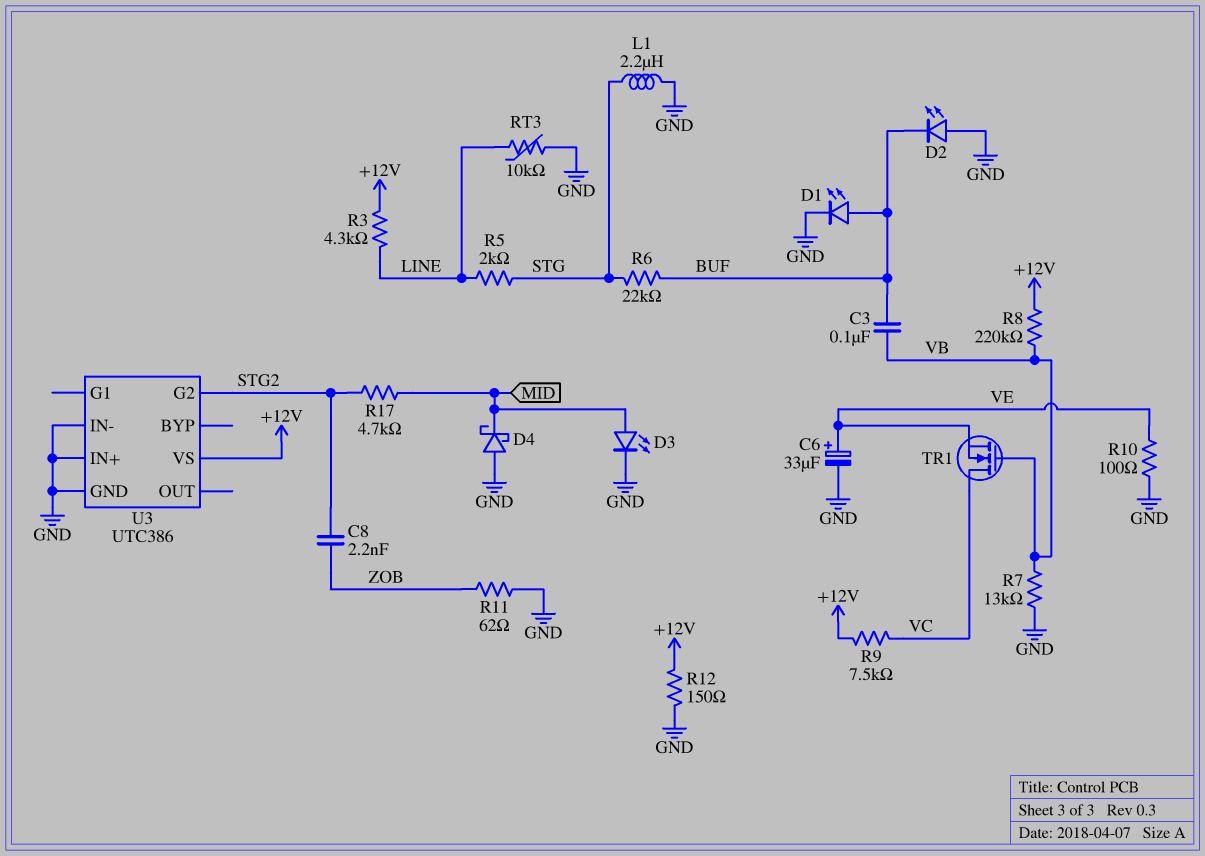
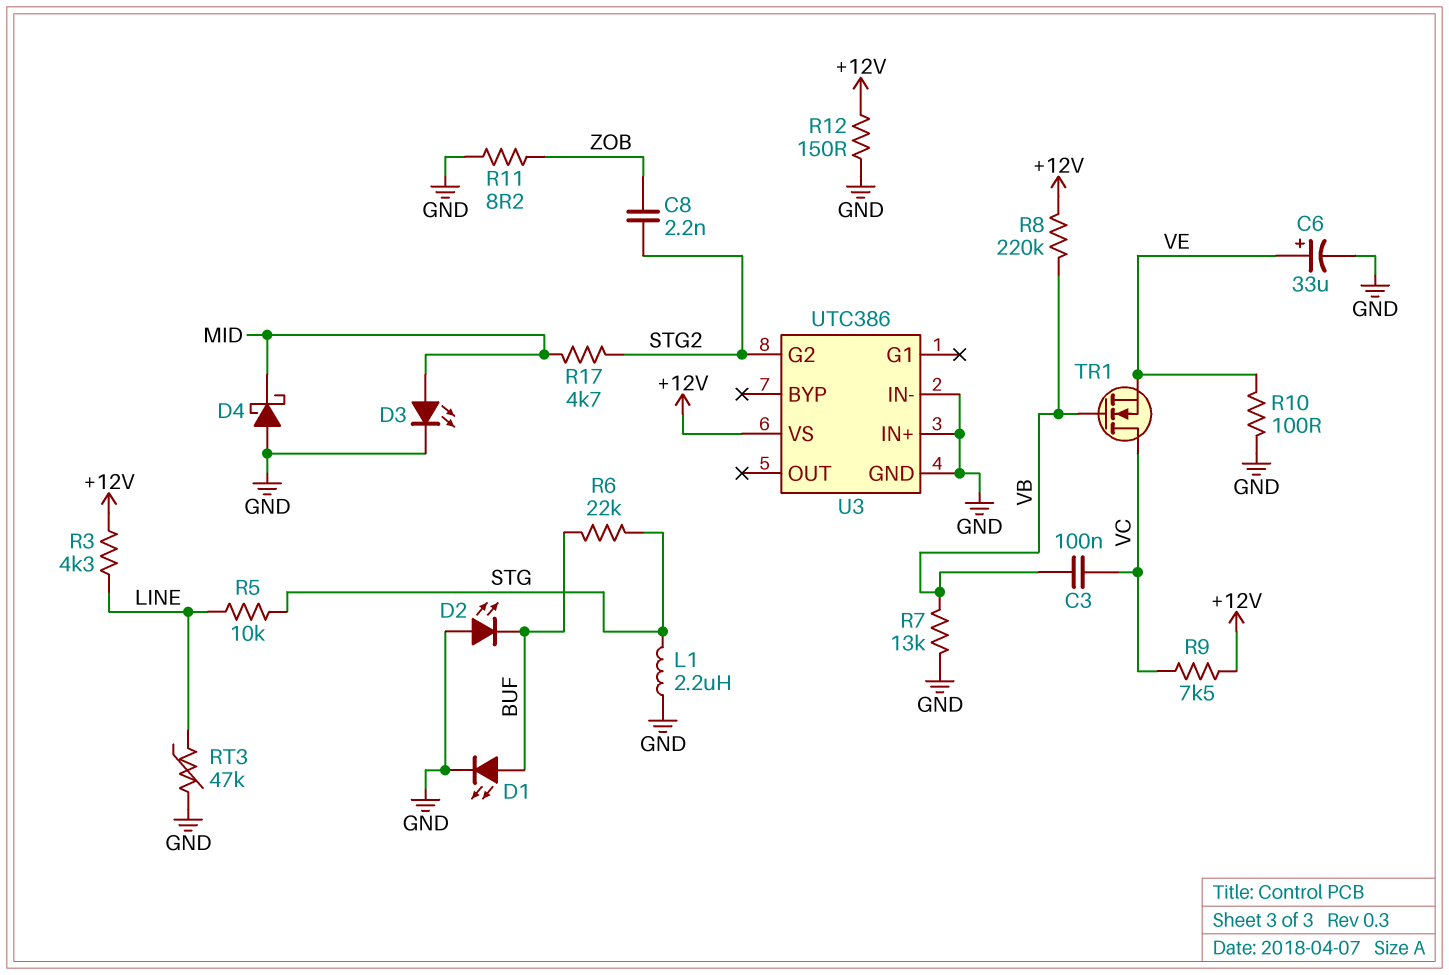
C3: 100nF (BUF, VB) -> 100nF (VB, VC)
R5: 2k (LINE, STG) -> 10k (LINE, STG)
R11: 62 (GND, ZOB) -> 8.2 (GND, ZOB)
RT3: 10k (GND, LINE) -> 47k (GND, LINE)

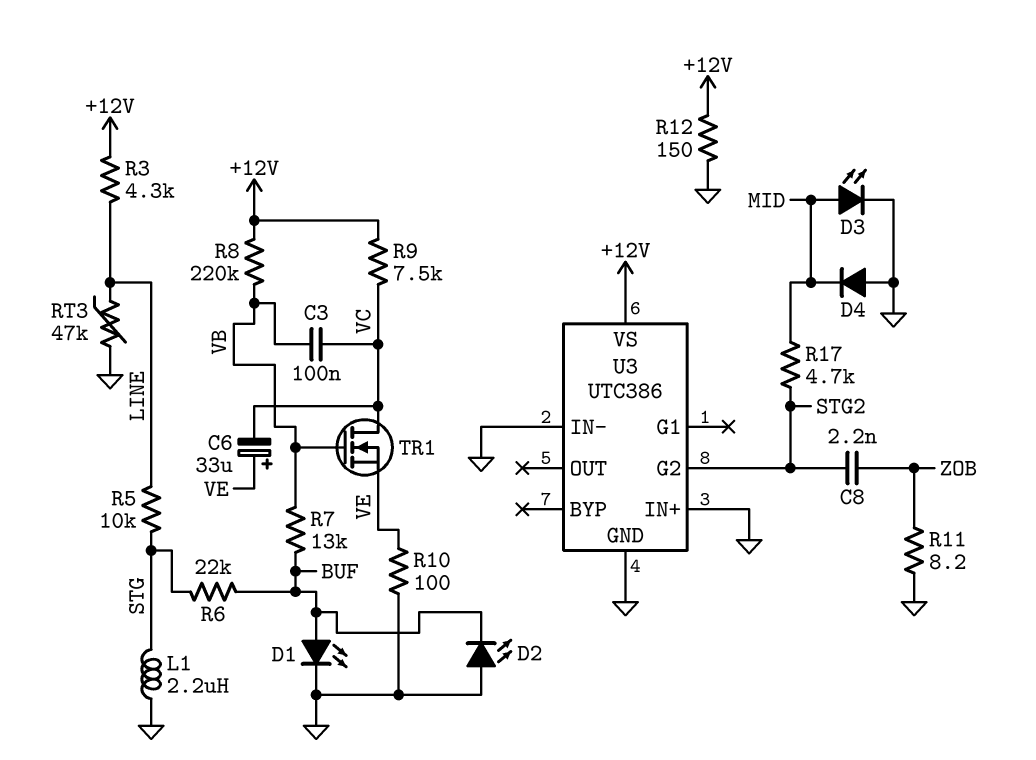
C6: 33uF (plus VE, minus GND) -> 33uF (plus VE, minus VC)
D4: schottky (A GND, K MID) -> diode (A GND, K MID)
R7: 13k (GND, VB) -> 13k (BUF, VB)

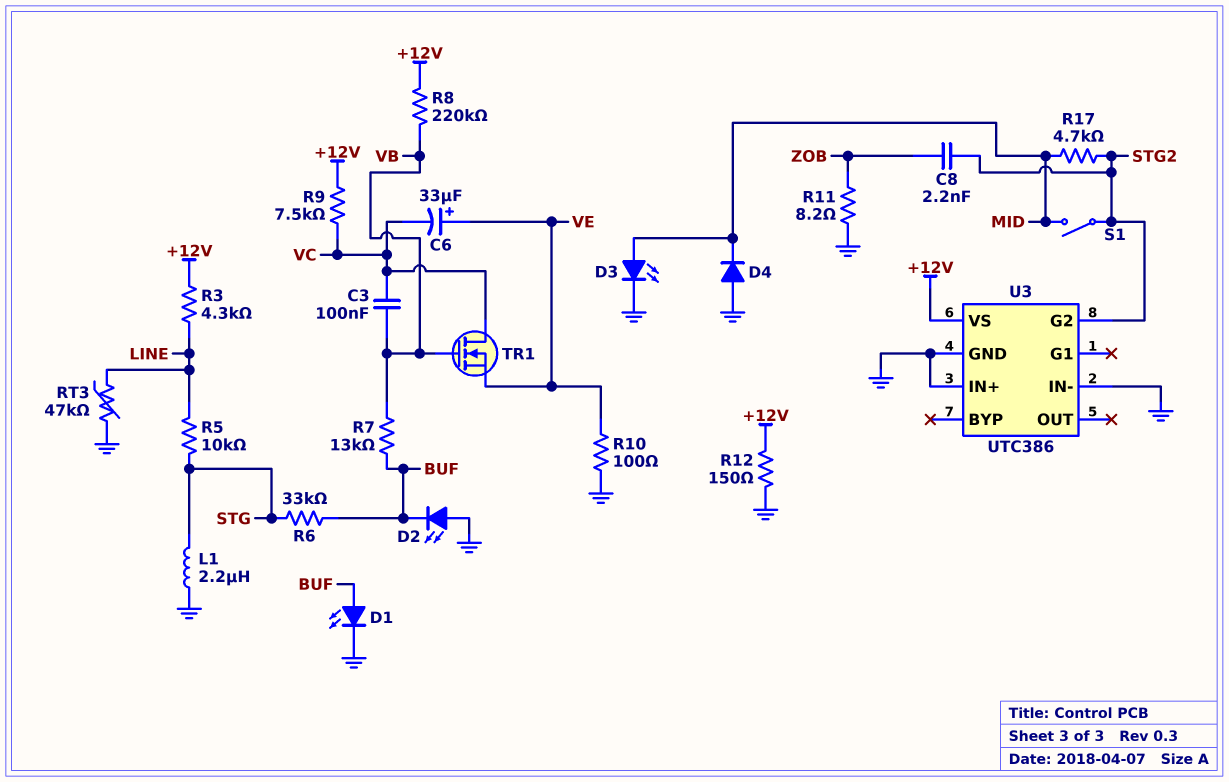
R6: 22k (BUF, STG) -> 33k (BUF, STG)
S1: none -> switch (MID, STG2)

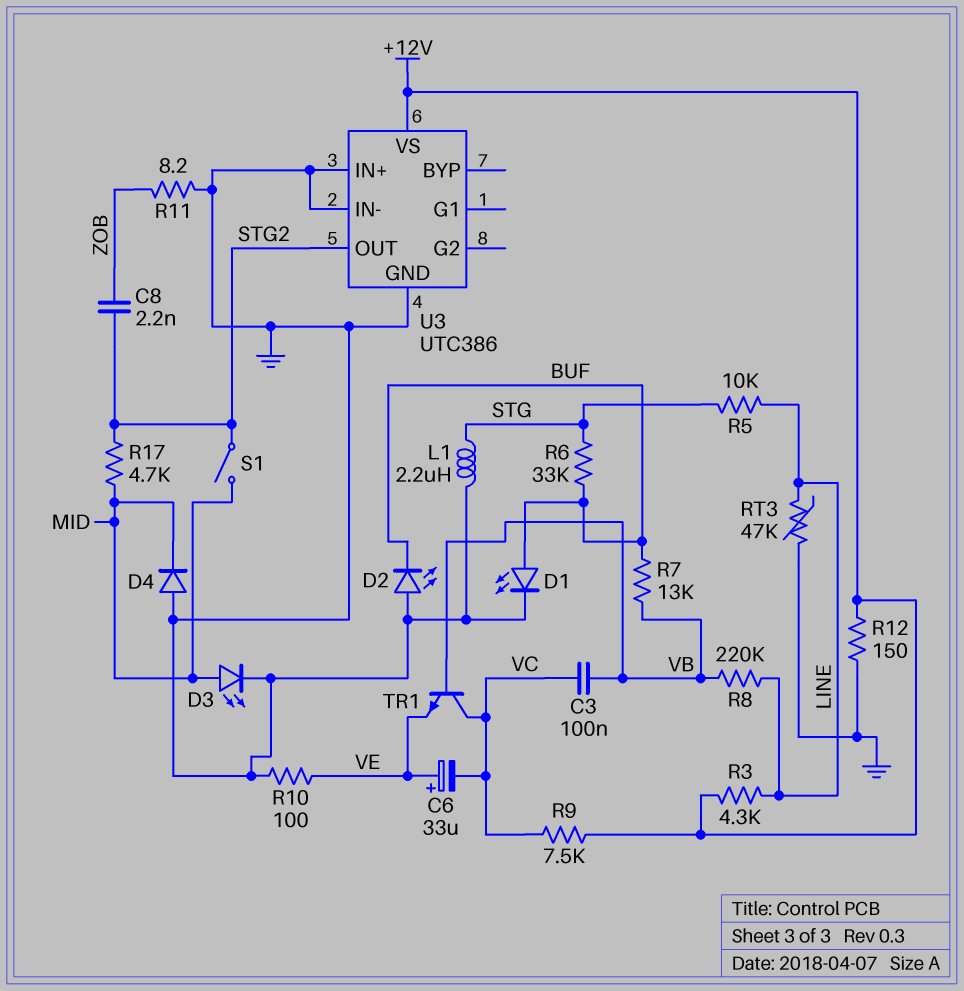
R8: 220k (+12V, VB) -> 220k (LINE, VB)
TR1: NMOS (G VB, D VC, S VE) -> NPN (B VB, C VC, E VE)
U3 pin G2: STG2 -> none
U3 pin OUT: none -> STG2

